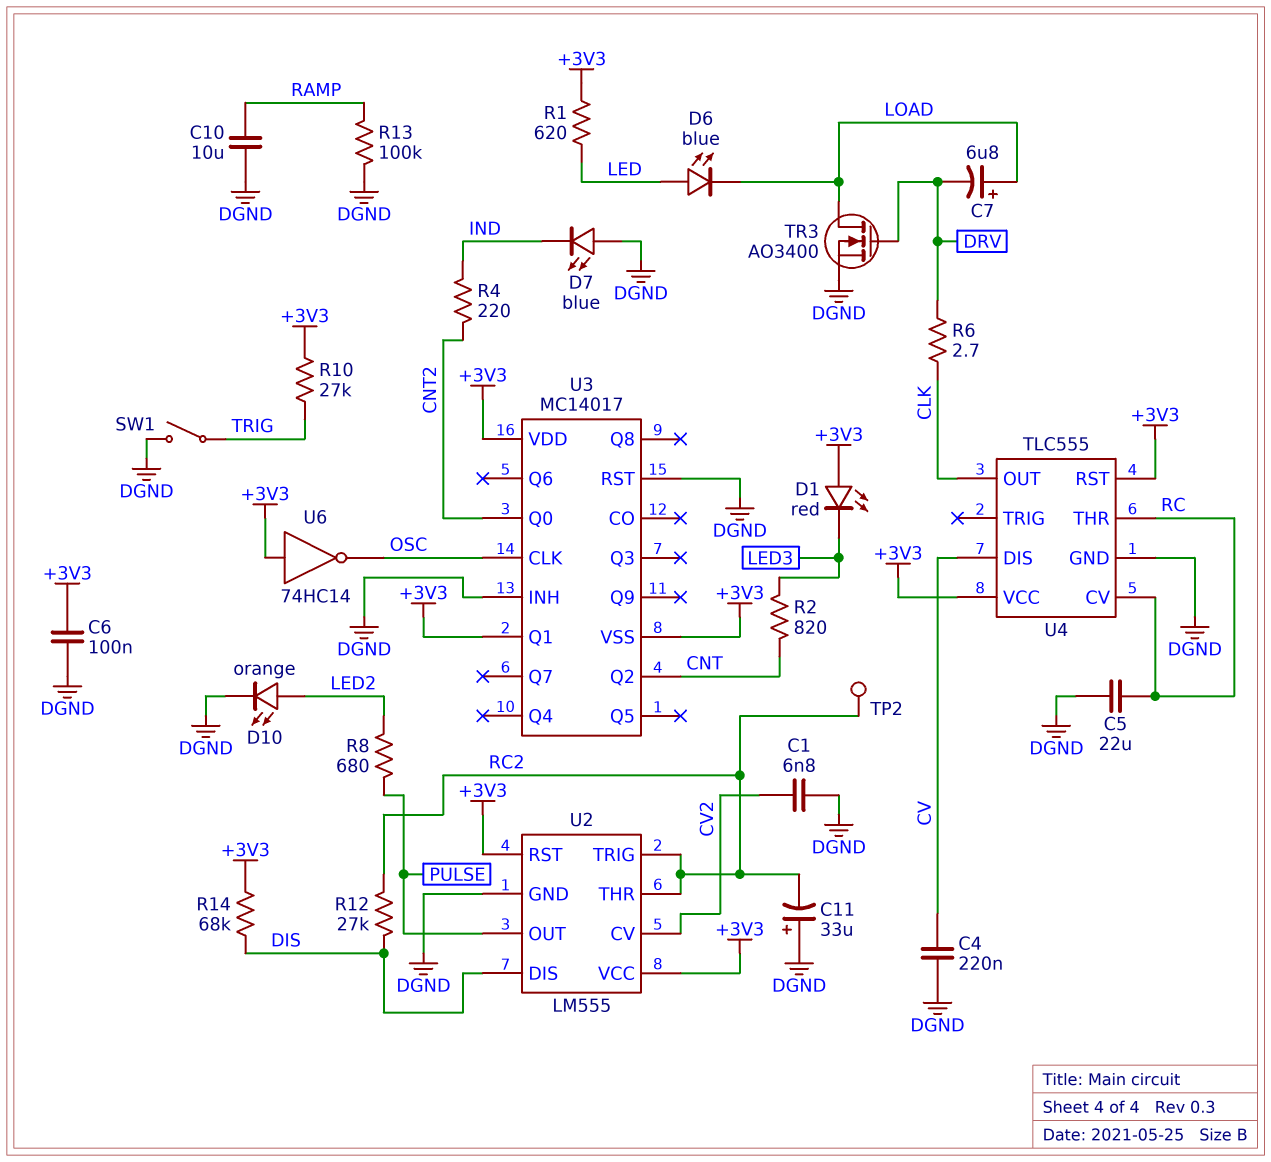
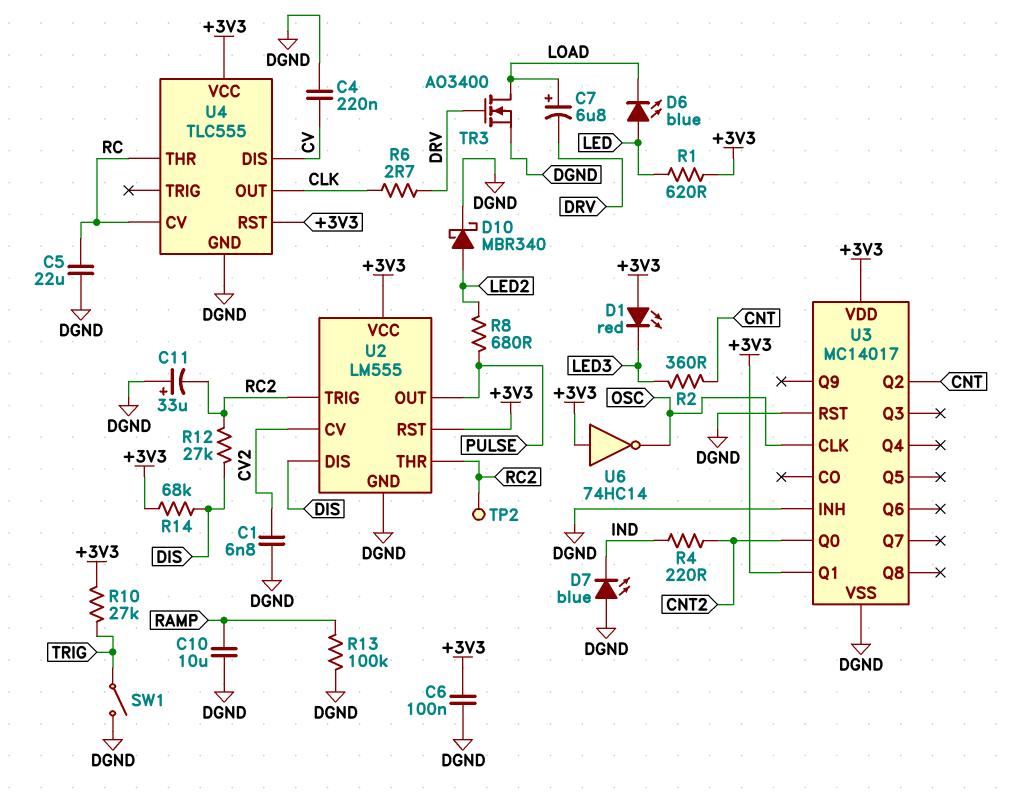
D10: LED orange (A LED2, K DGND) -> schottky MBR340 (A LED2, K DGND)
R2: 820 (CNT, LED3) -> 360 (CNT, LED3)
U3 pin VSS: +3V3 -> DGND

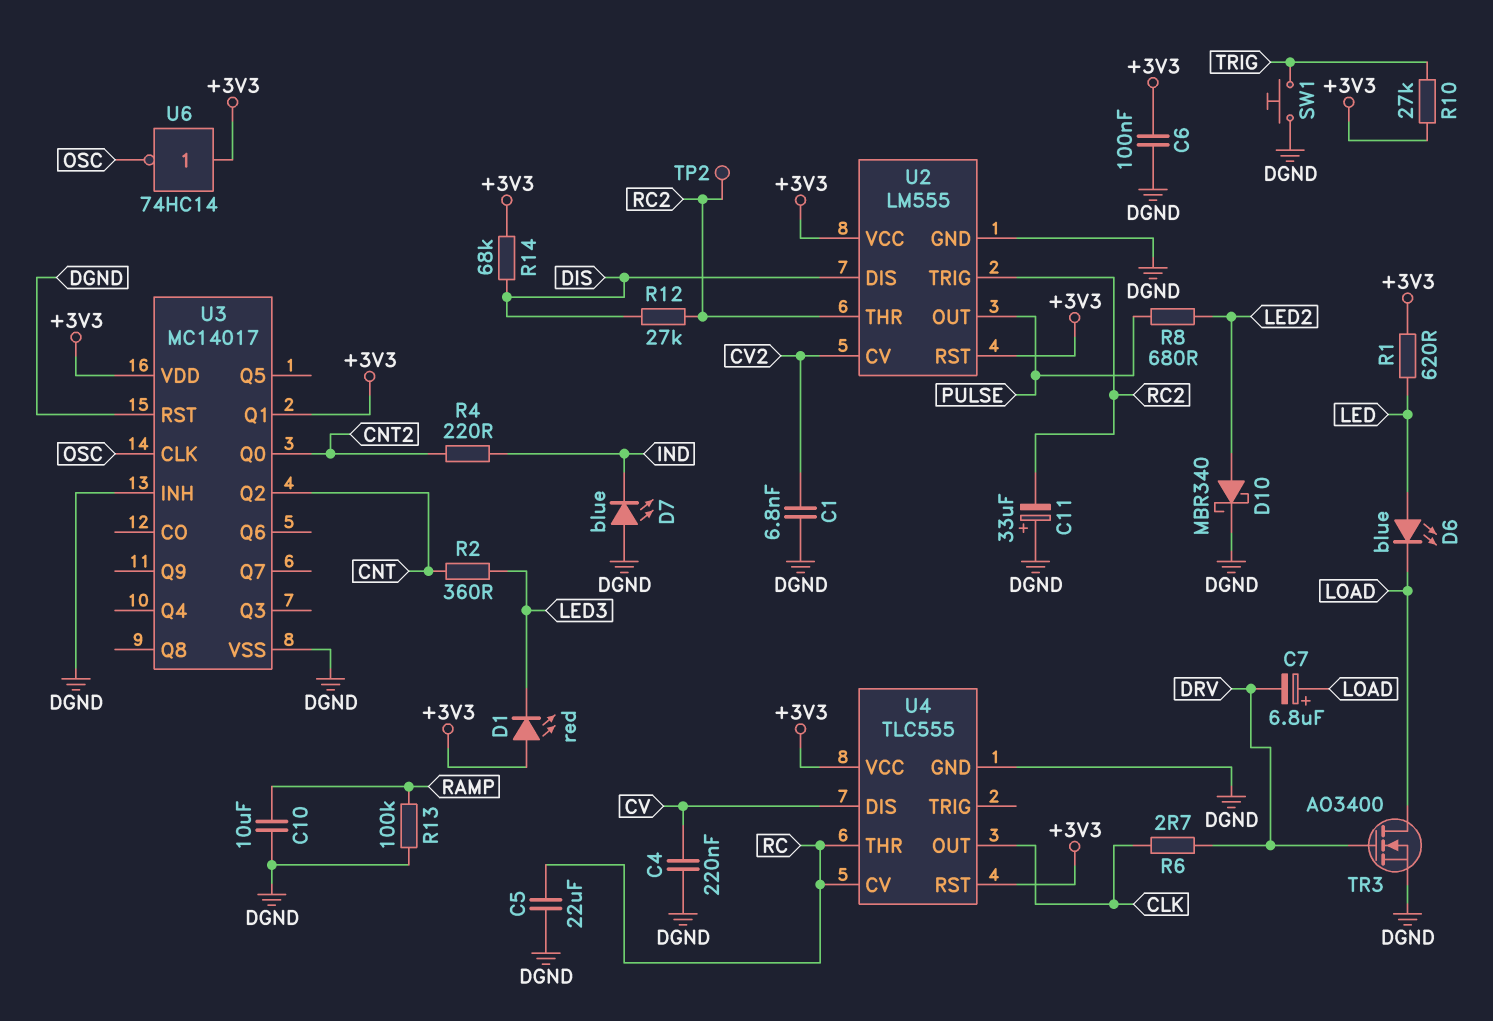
SW1: switch (DGND, TRIG) -> button (DGND, TRIG)

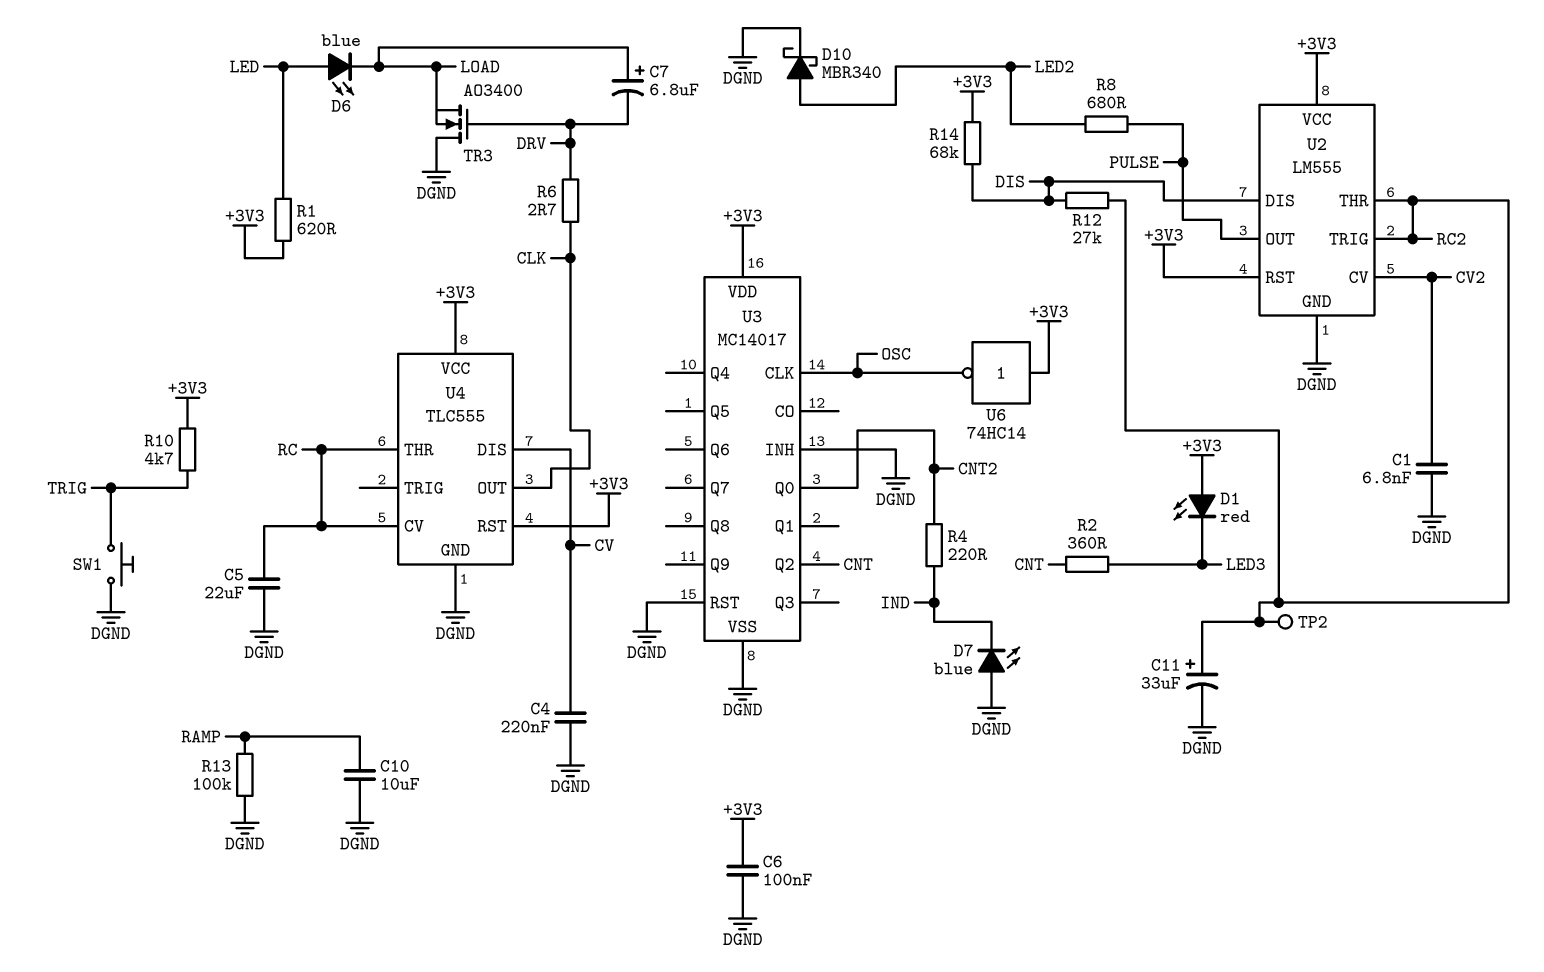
C11: 33uF (plus DGND, minus RC2) -> 33uF (plus RC2, minus DGND)
R10: 27k (+3V3, TRIG) -> 4.7k (+3V3, TRIG)
TR3: NMOS AO3400 (G DRV, D LOAD, S DGND) -> NMOS AO3400 (G DRV, D DGND, S LOAD)
U3 pin Q1: +3V3 -> none

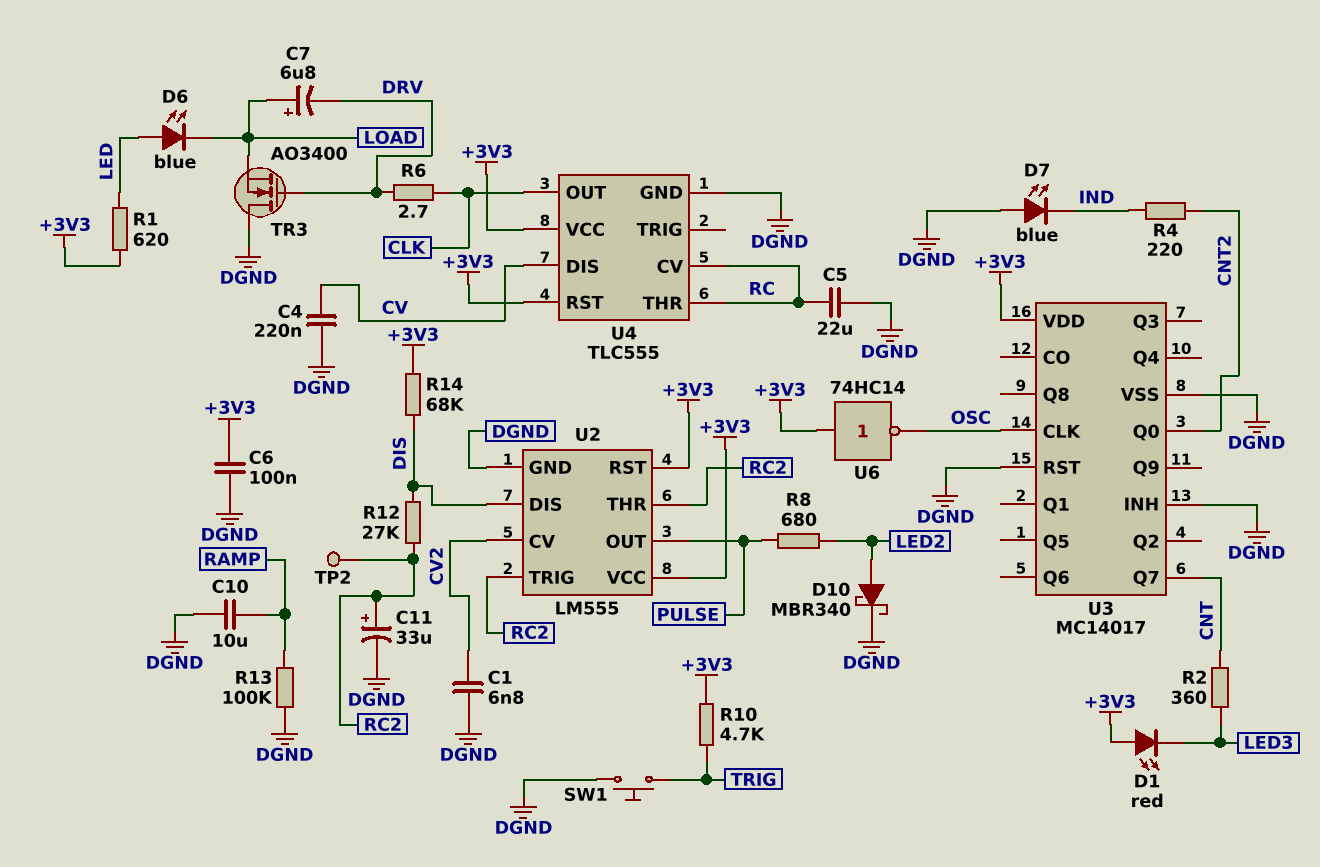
U3 pin Q2: CNT -> none
U3 pin Q7: none -> CNT

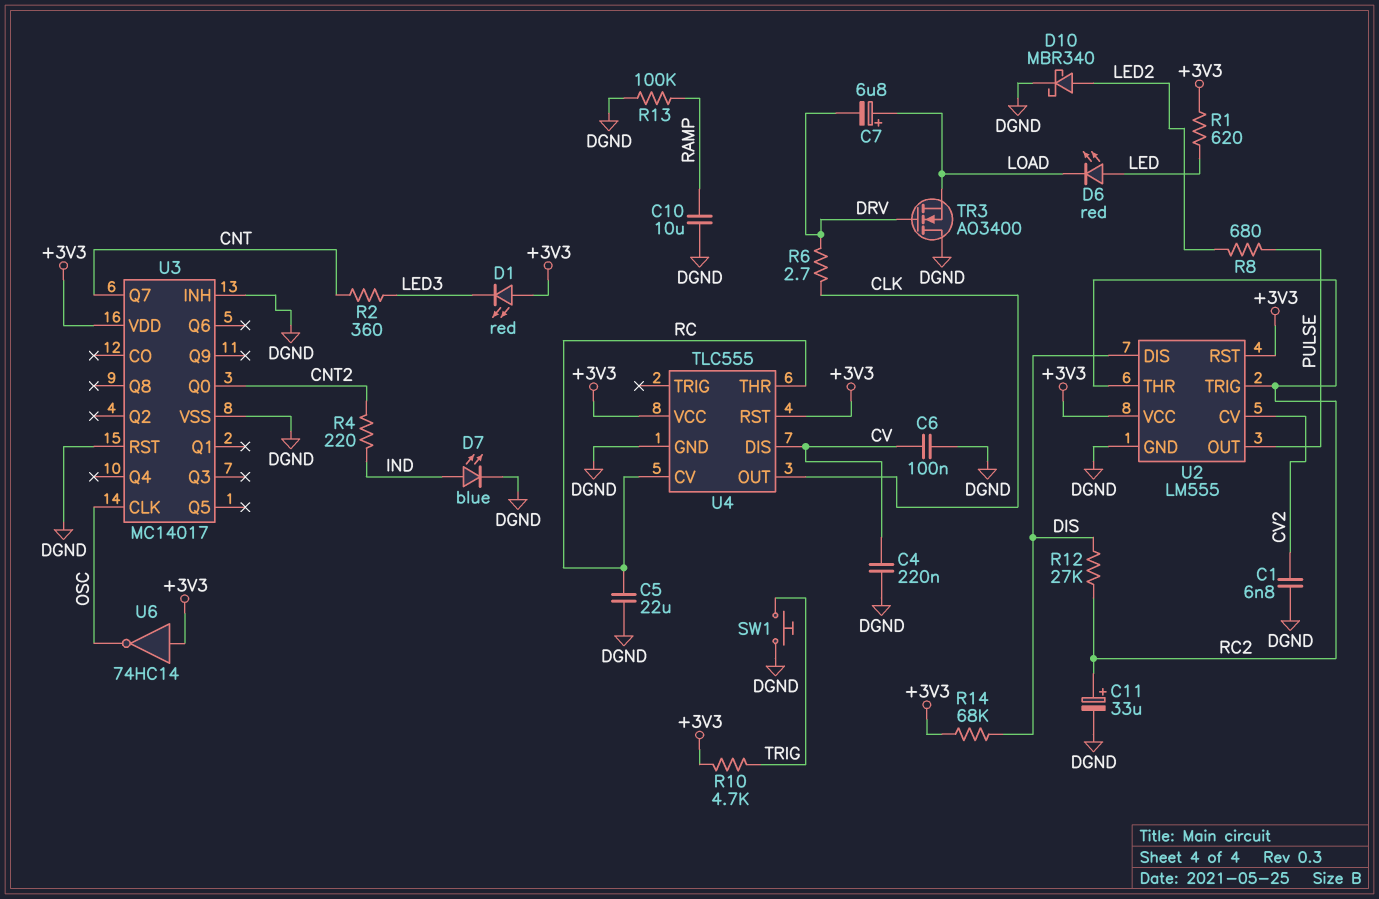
C6: 100nF (+3V3, DGND) -> 100nF (CV, DGND)
D6: LED blue (A LED, K LOAD) -> LED red (A LED, K LOAD)
D7: LED blue (A DGND, K IND) -> LED blue (A IND, K DGND)
TP2: test point (RC2) -> none

